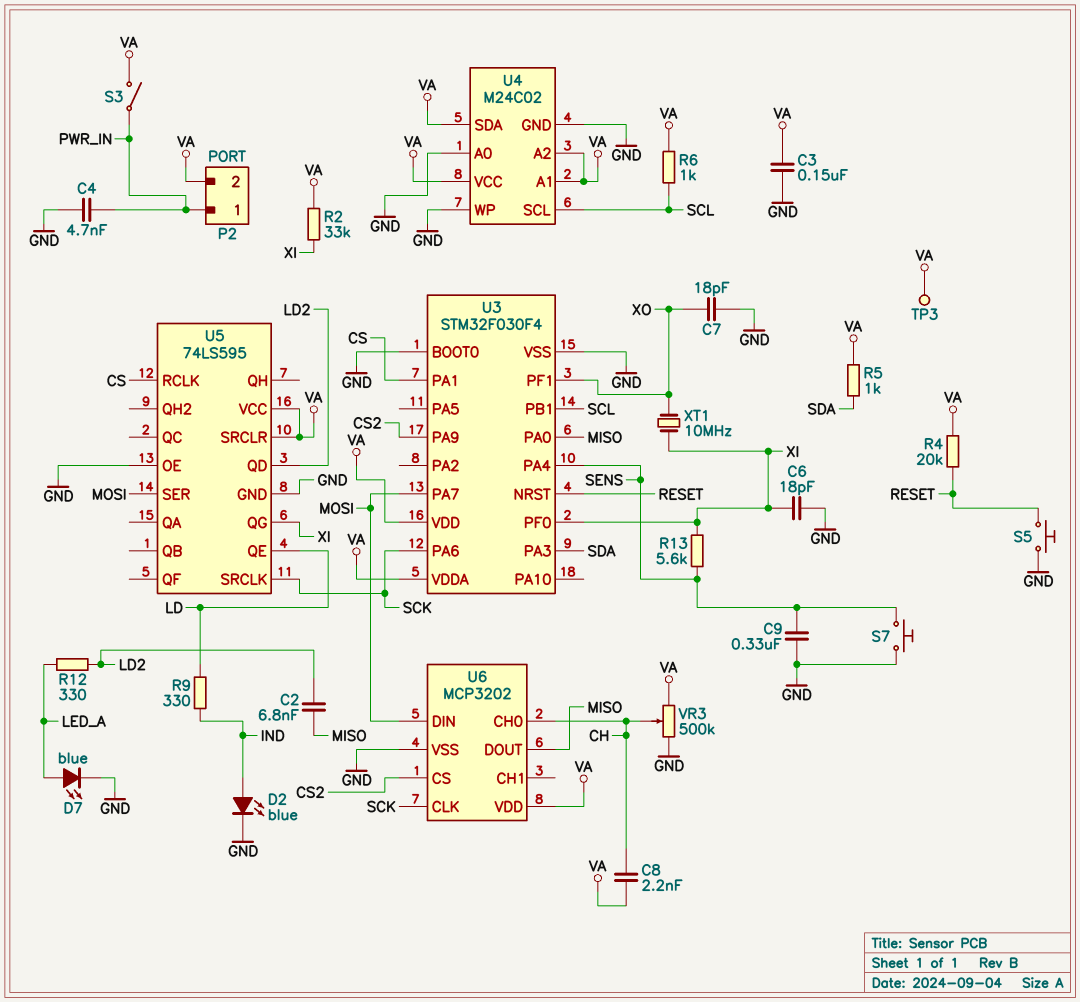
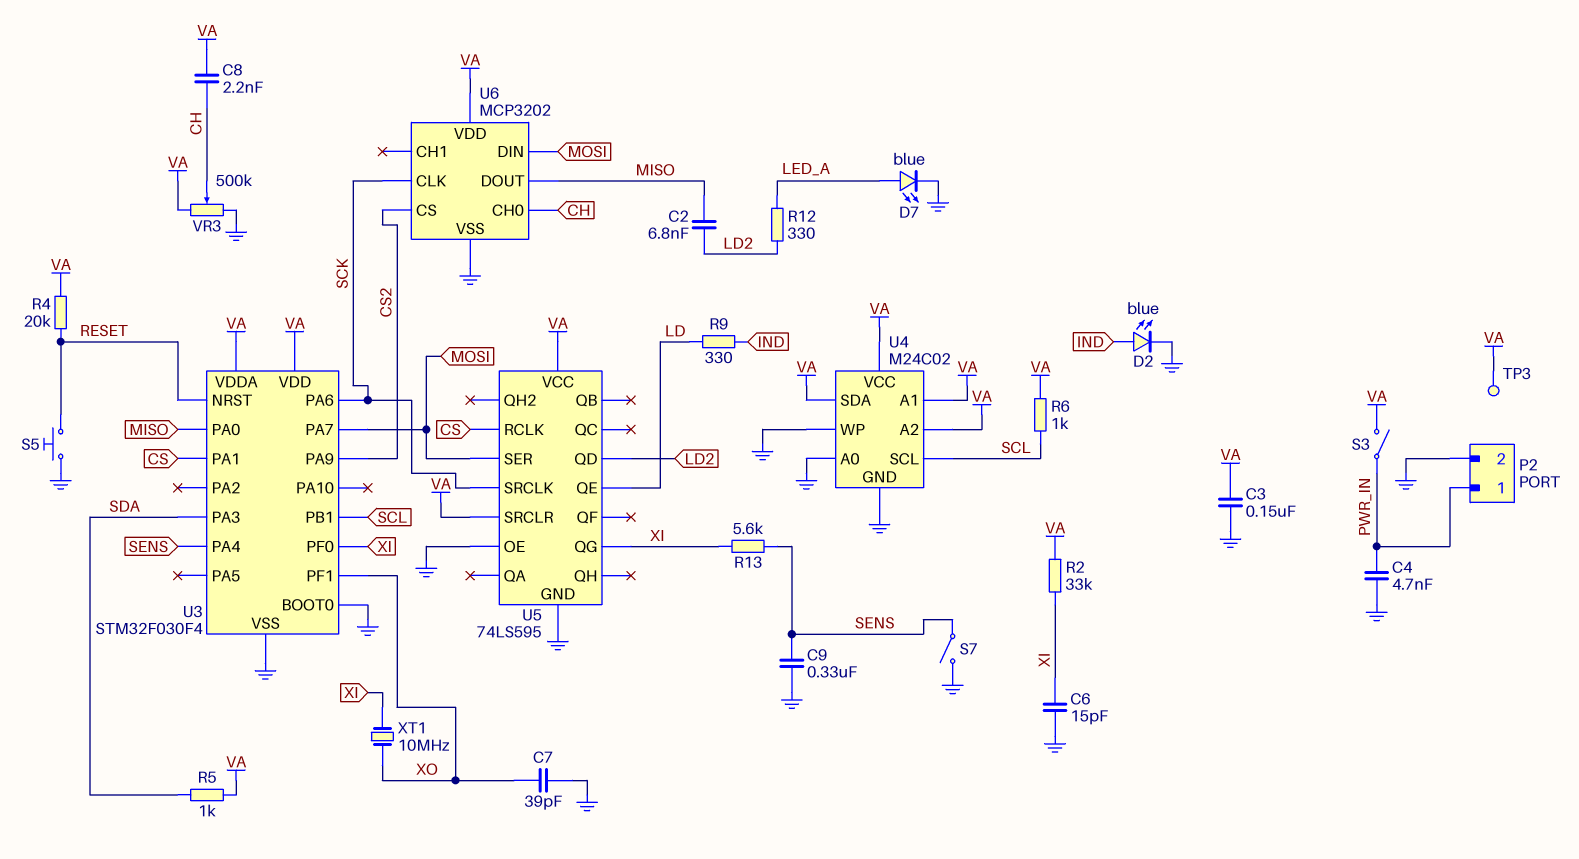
C6: 18pF (GND, XI) -> 15pF (GND, XI)
C7: 18pF (GND, XO) -> 39pF (GND, XO)
P2 pin 2: VA -> GND
S7: button (GND, SENS) -> switch (GND, SENS)

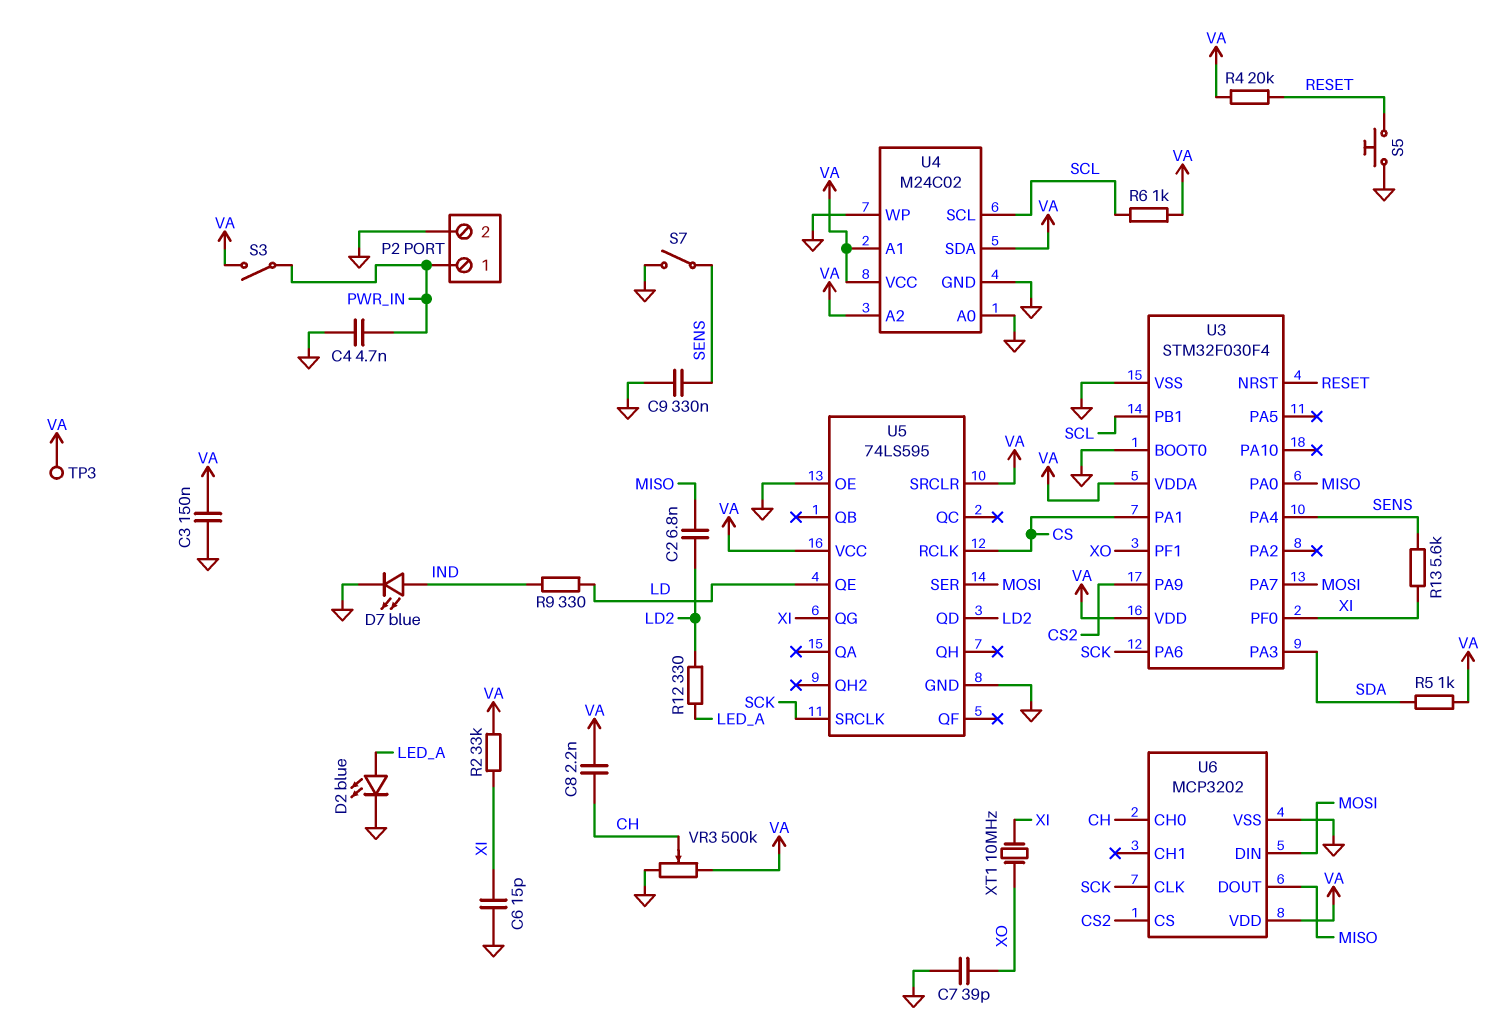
D2: LED blue (A IND, K GND) -> LED blue (A LED_A, K GND)
D7: LED blue (A LED_A, K GND) -> LED blue (A IND, K GND)

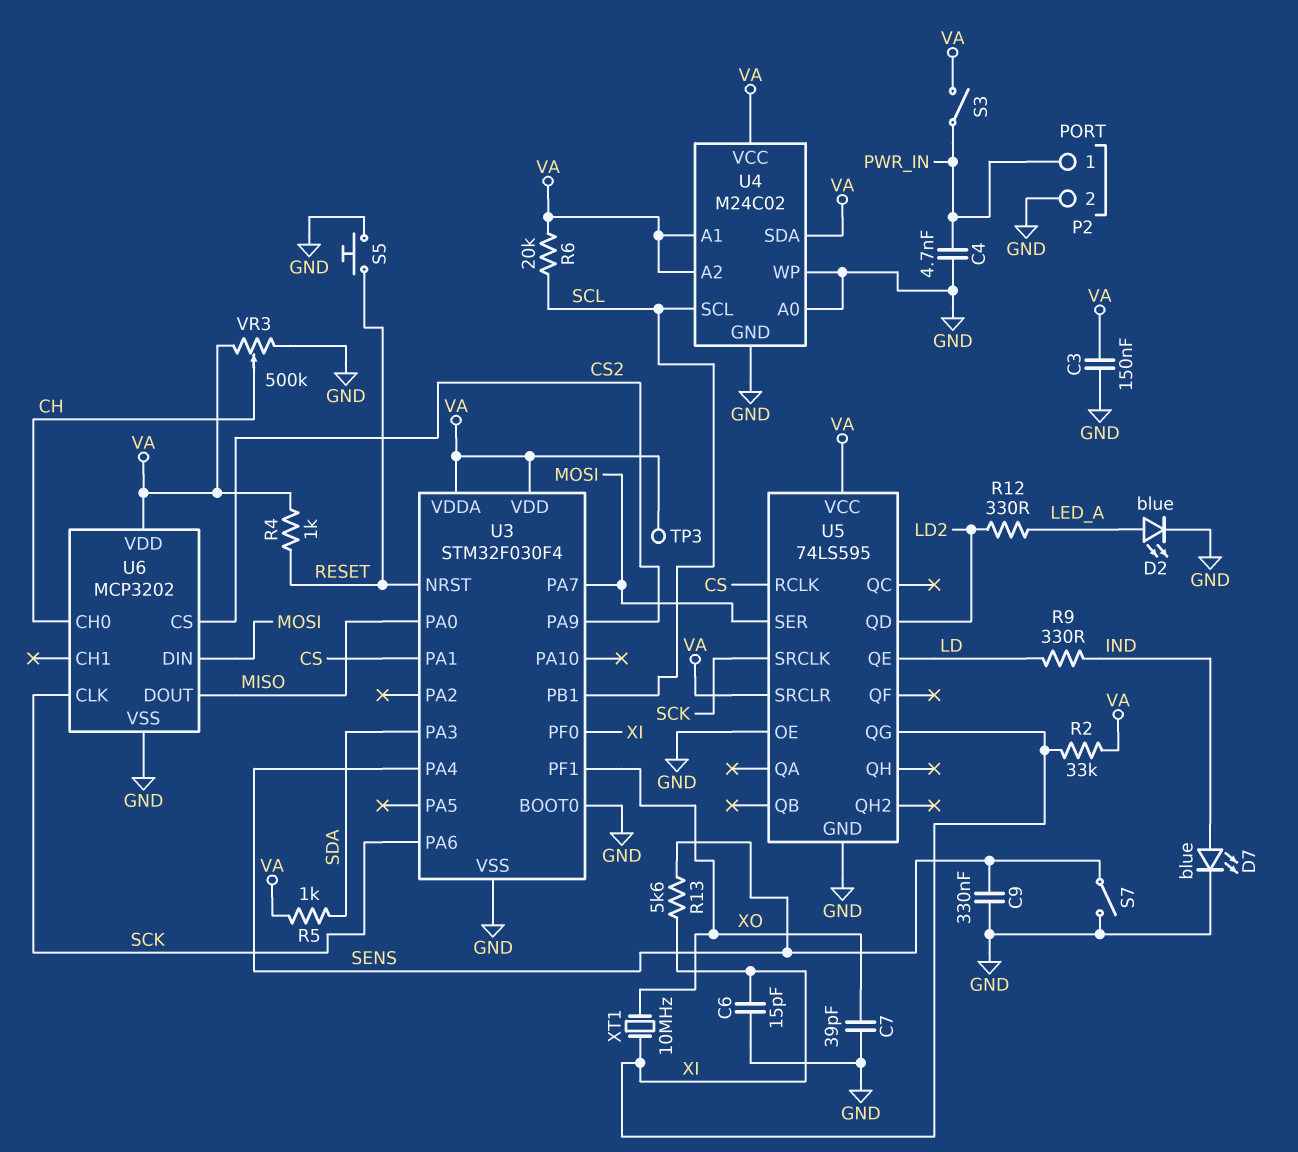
C2: 6.8nF (LD2, MISO) -> none
C8: 2.2nF (CH, VA) -> none
R4: 20k (RESET, VA) -> 1k (RESET, VA)
R6: 1k (SCL, VA) -> 20k (SCL, VA)

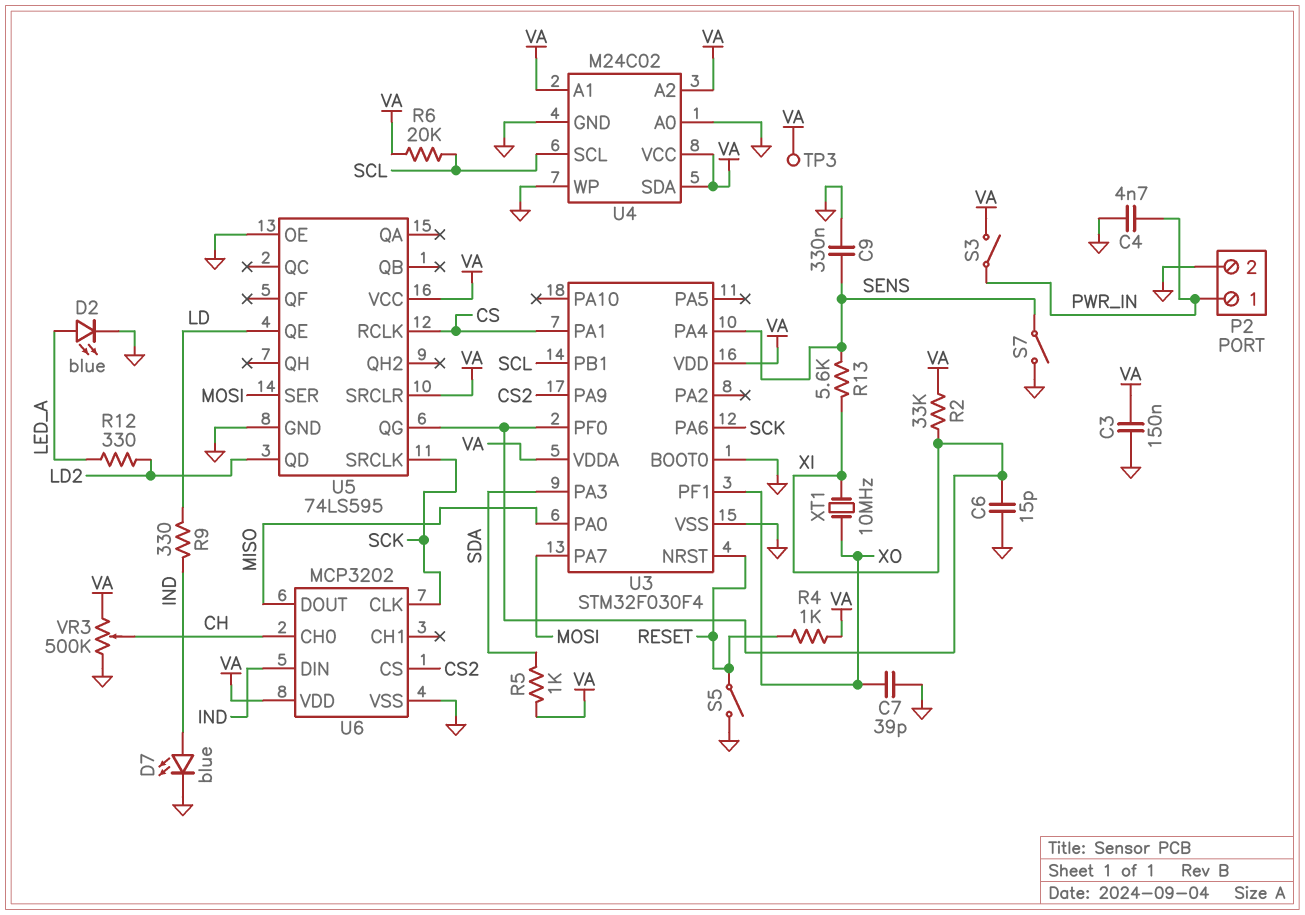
S5: button (GND, RESET) -> switch (GND, RESET)
U6 pin DIN: MOSI -> IND

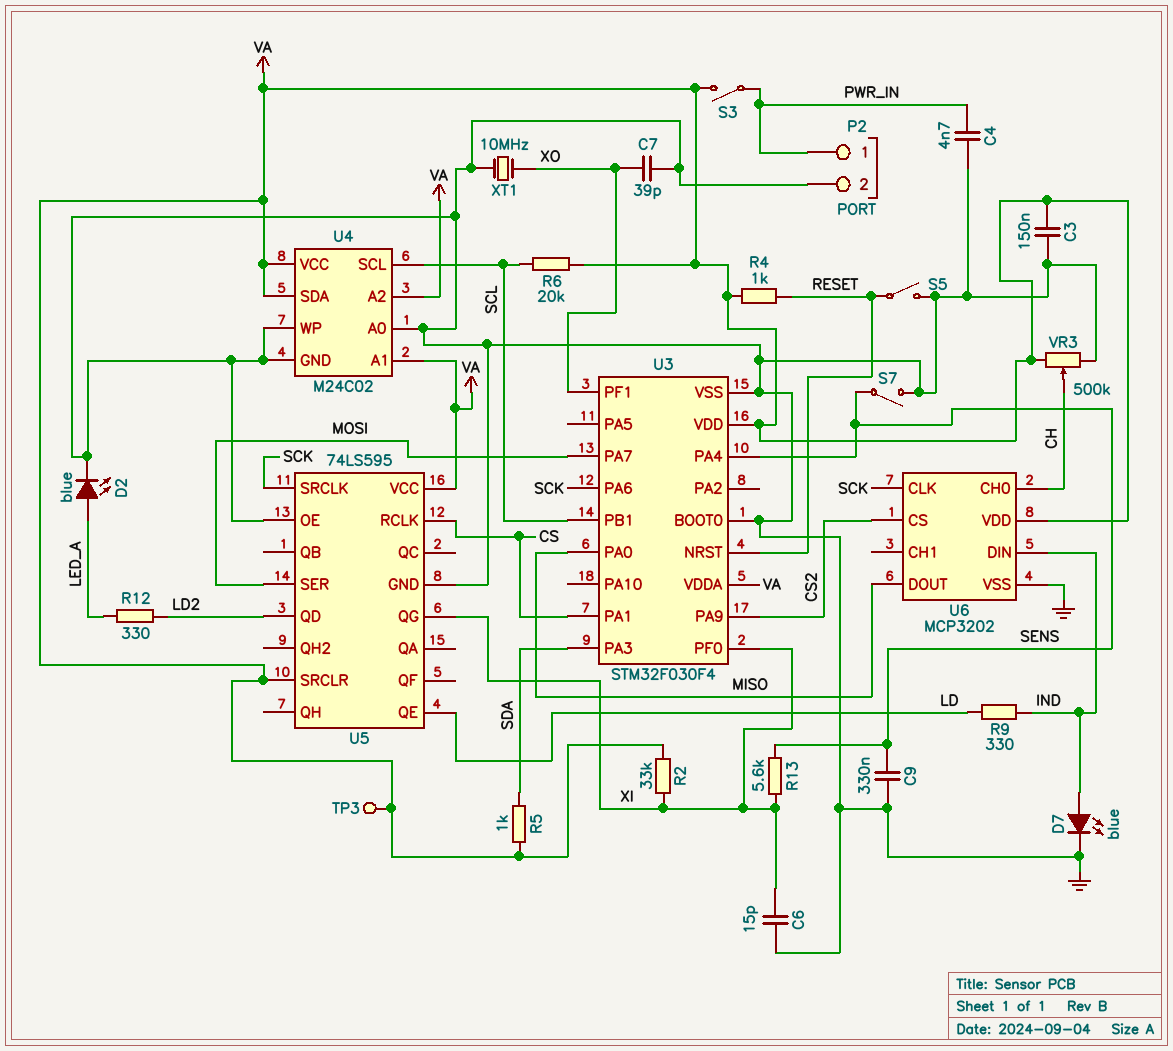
XT1: 10MHz (XI, XO) -> 10MHz (GND, XO)

